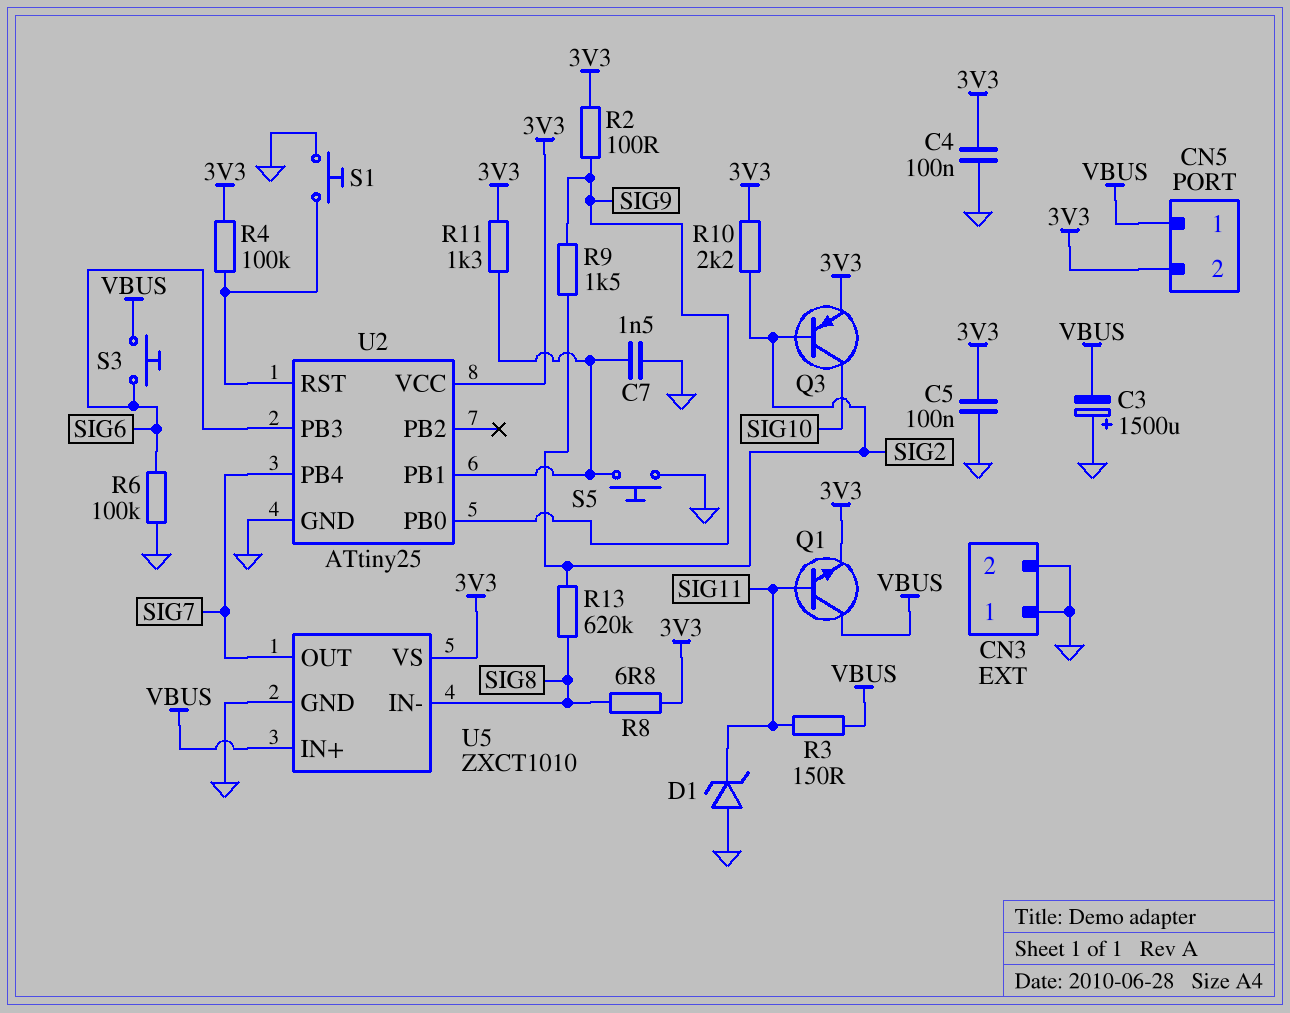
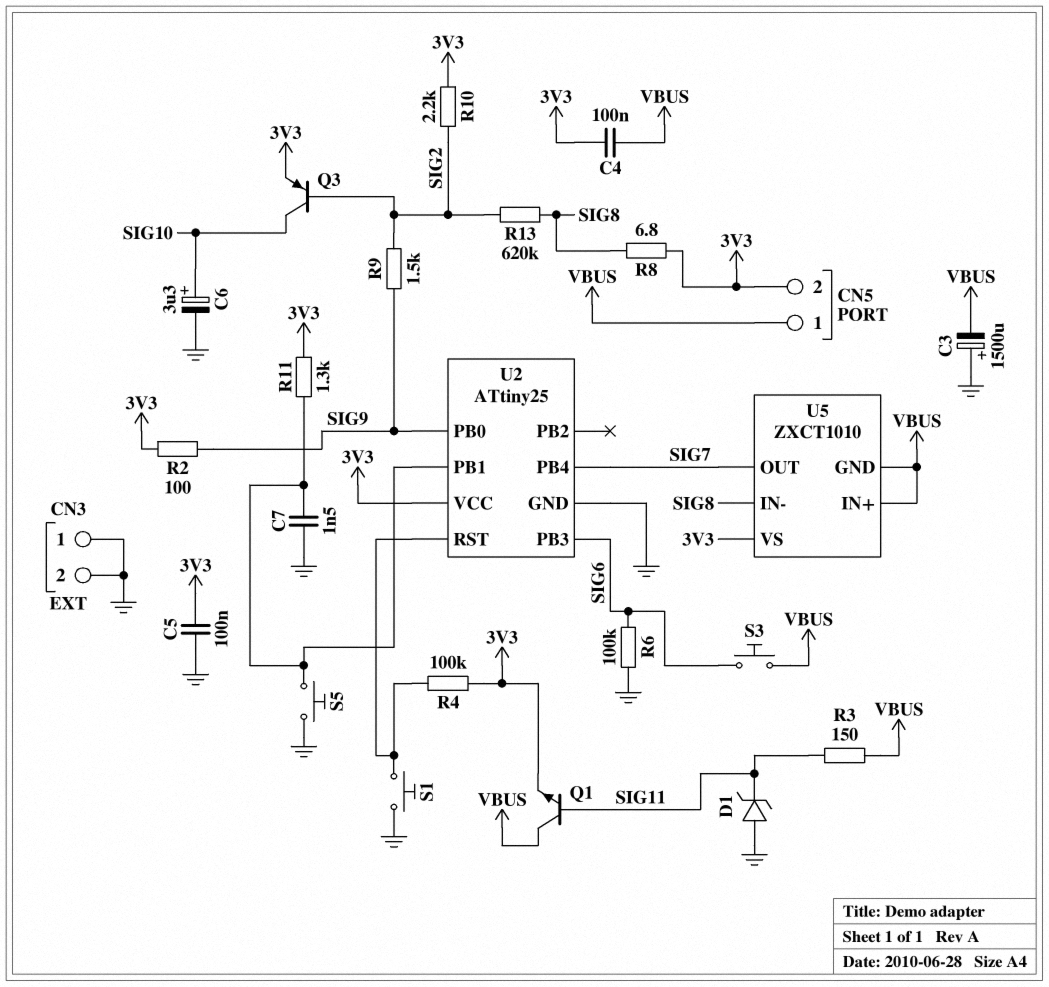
C4: 100nF (3V3, GND) -> 100nF (3V3, VBUS)
C6: none -> 3.3uF (plus SIG10, minus GND)
U5 pin GND: GND -> VBUS

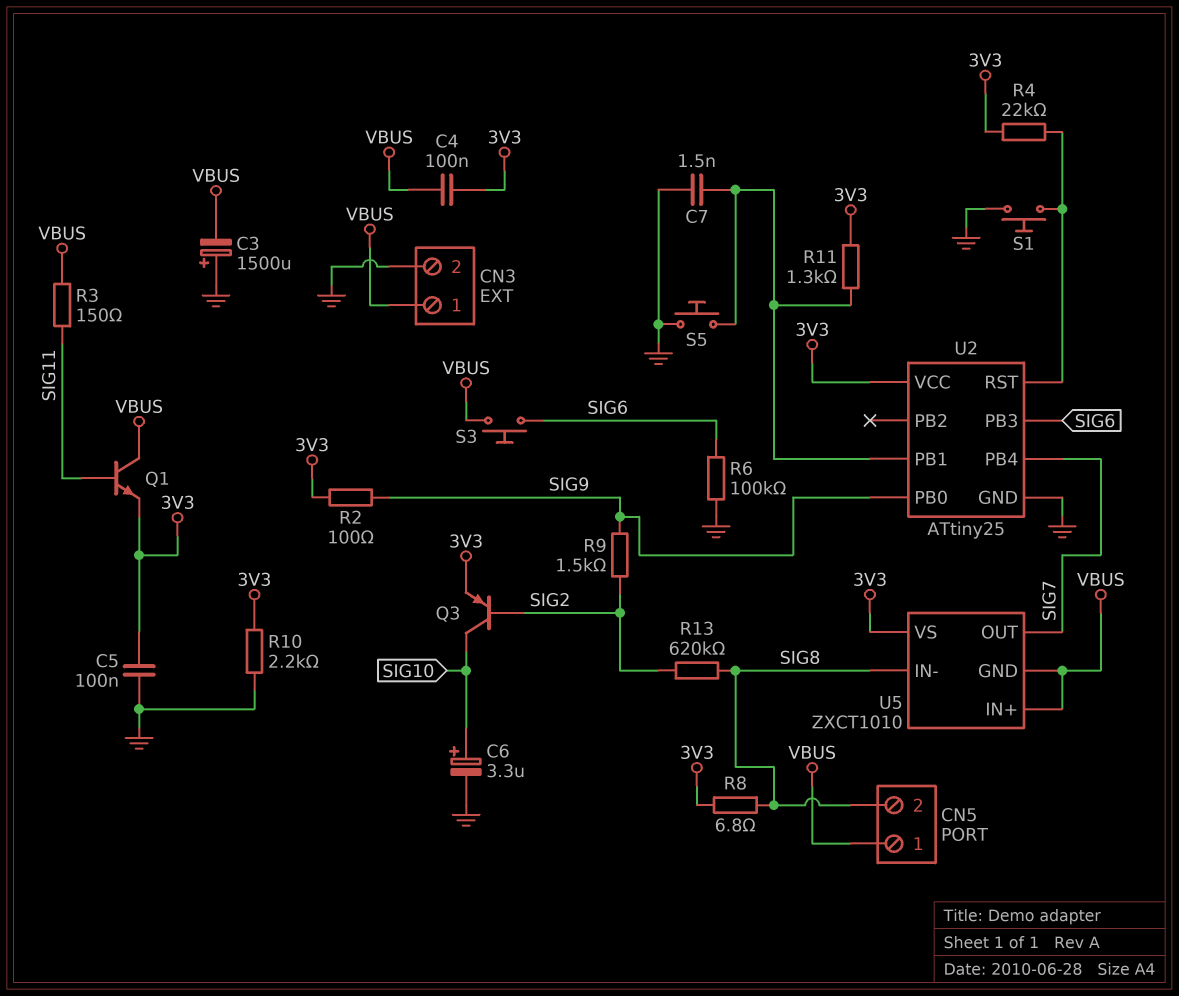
CN3 pin 1: GND -> VBUS
CN5 pin 2: 3V3 -> SIG8
D1: zener (A GND, K SIG11) -> none
R4: 100k (3V3, U2/RST) -> 22k (3V3, U2/RST)
R10: 2.2k (3V3, SIG2) -> 2.2k (3V3, GND)

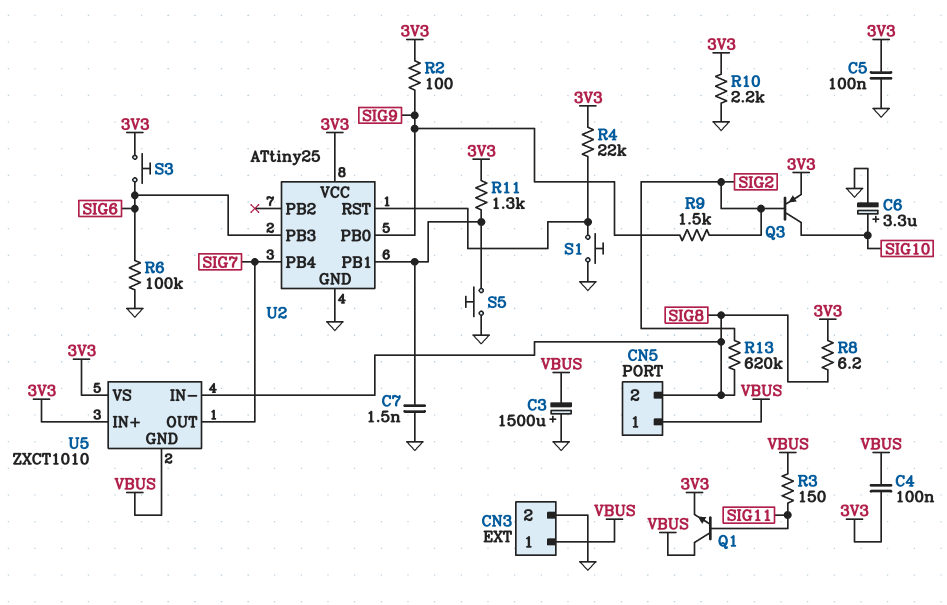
R8: 6.8 (3V3, SIG8) -> 6.2 (3V3, SIG8)
S3: button (SIG6, VBUS) -> button (3V3, SIG6)
U5 pin IN+: VBUS -> 3V3

